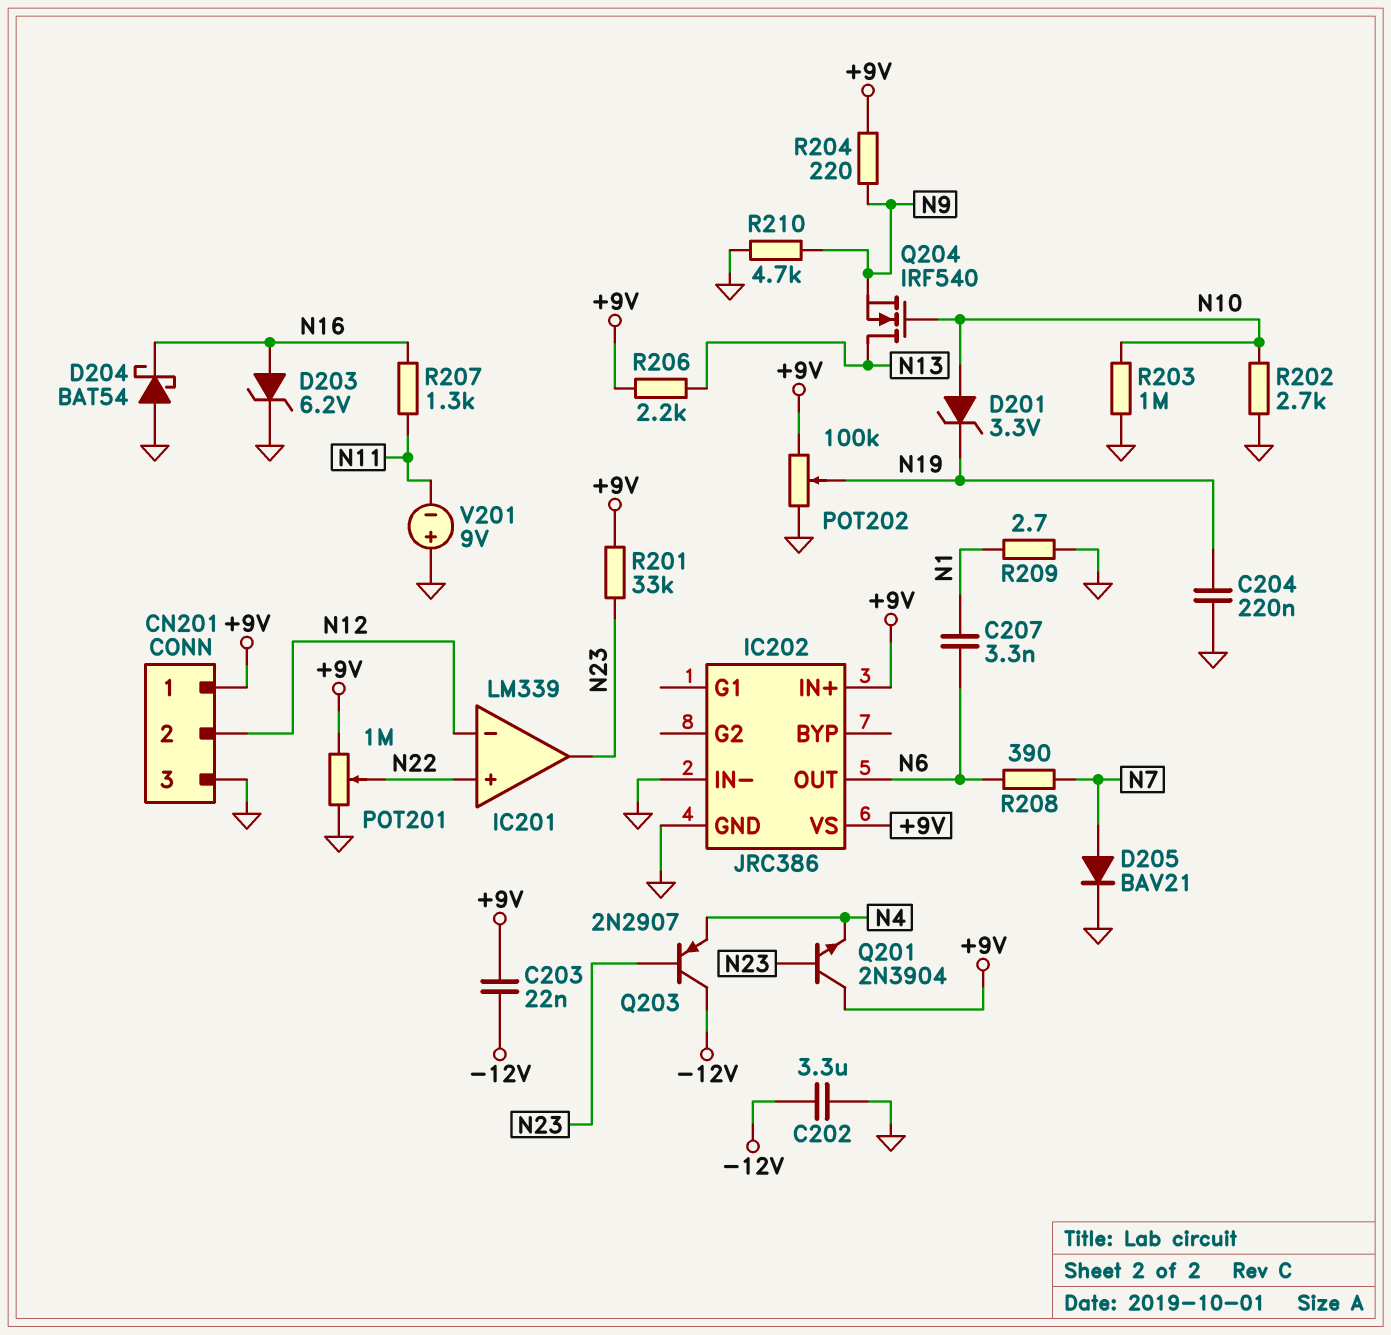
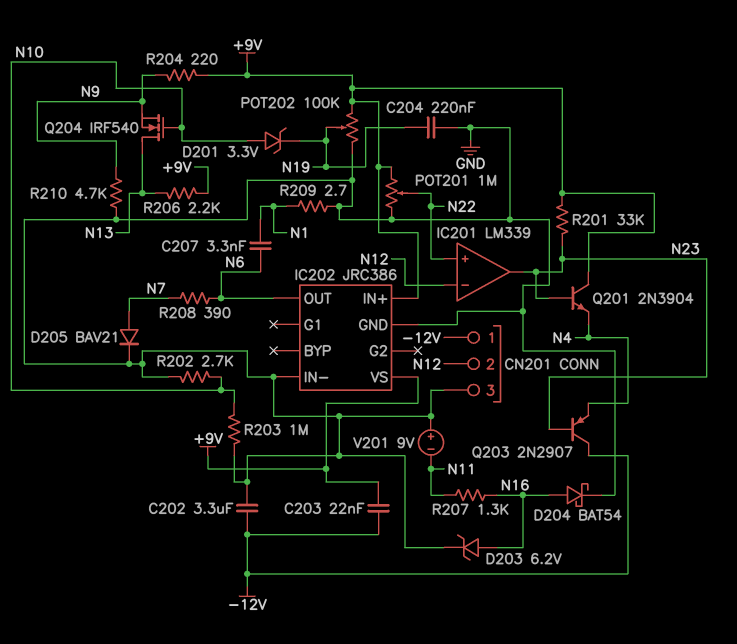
CN201 pin 1: +9V -> -12V
D204: schottky BAT54 (A GND, K N16) -> schottky BAT54 (A N16, K GND)

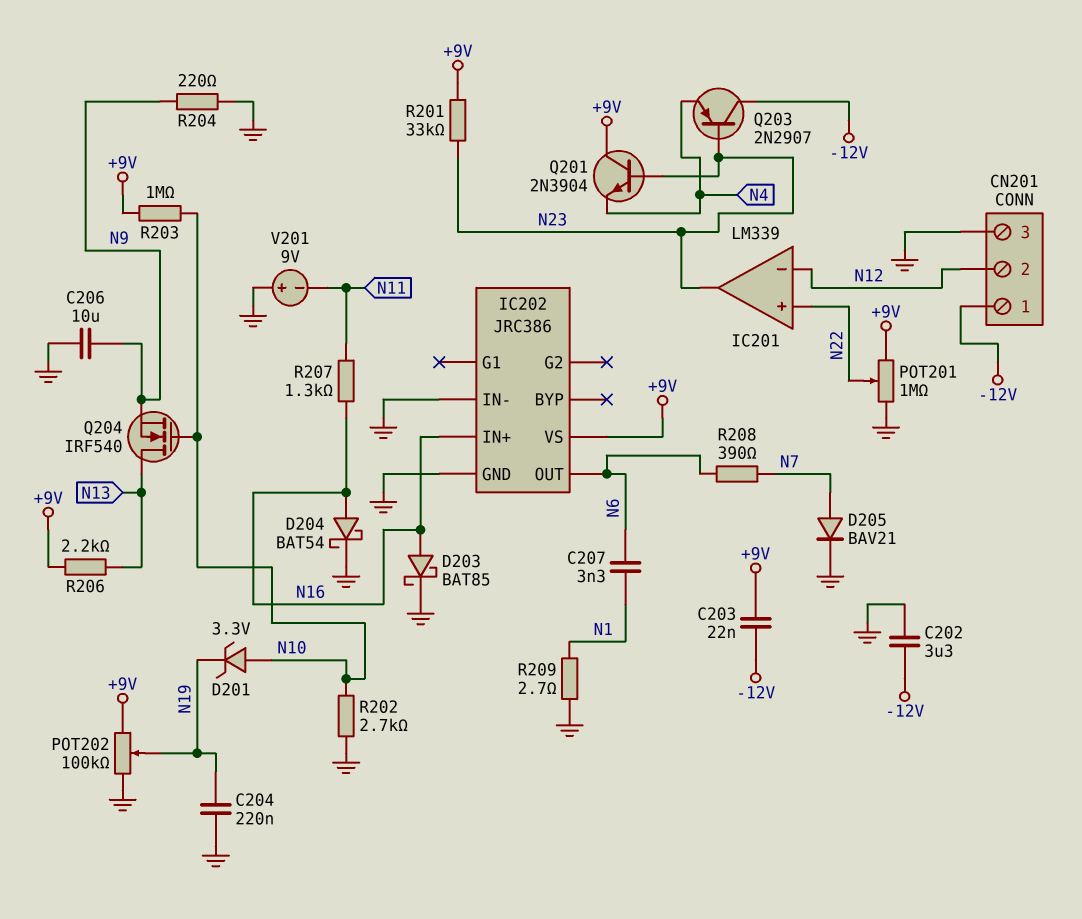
C206: none -> 10uF (GND, N9)
D203: zener 6.2V (A N16, K GND) -> schottky BAT85 (A N16, K GND)
IC202 pin IN+: +9V -> N16
R203: 1M (GND, N10) -> 1M (+9V, N10)
R204: 220 (+9V, N9) -> 220 (GND, N9)
R210: 4.7k (GND, N9) -> none

